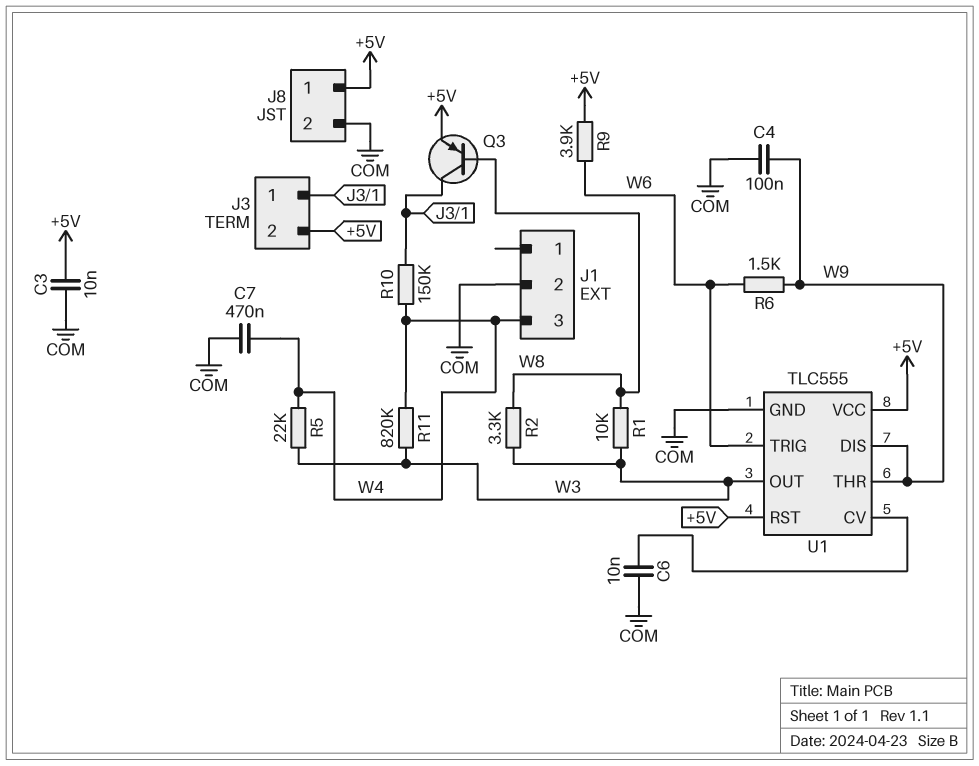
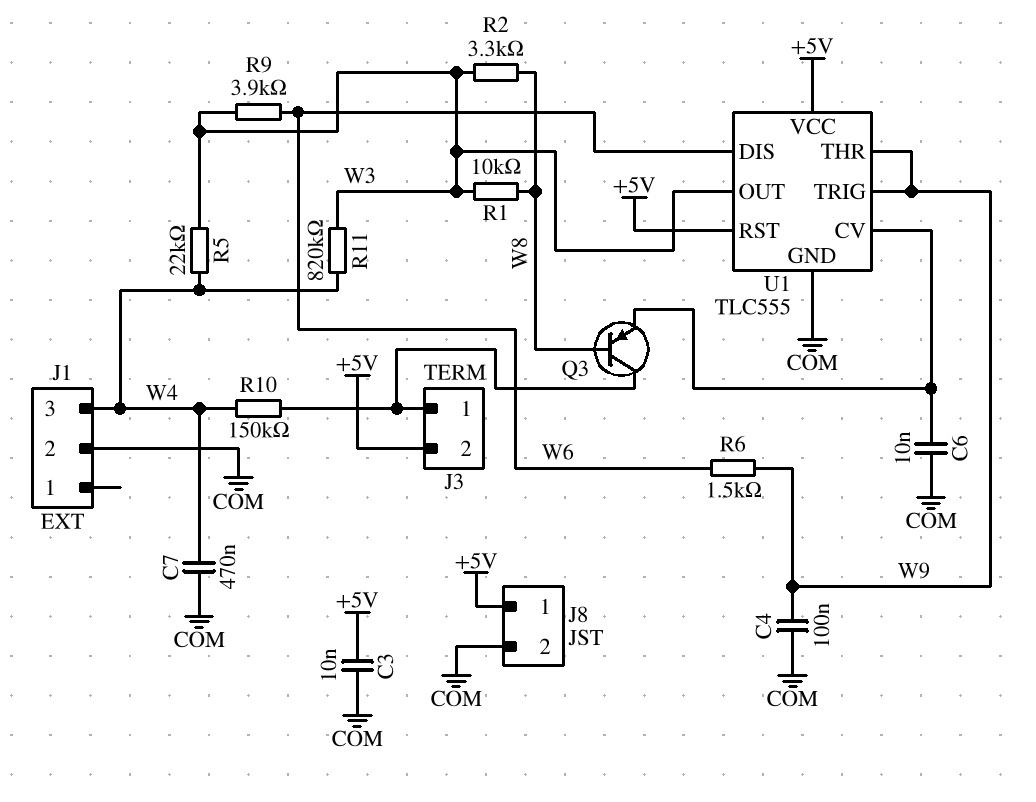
Q3: PNP (B W8, C J3/1, E +5V) -> PNP (B W8, C J3/1, E U1/CV)
R9: 3.9k (+5V, W6) -> 3.9k (W3, W6)
U1 pin DIS: W9 -> W6
U1 pin TRIG: W6 -> W9

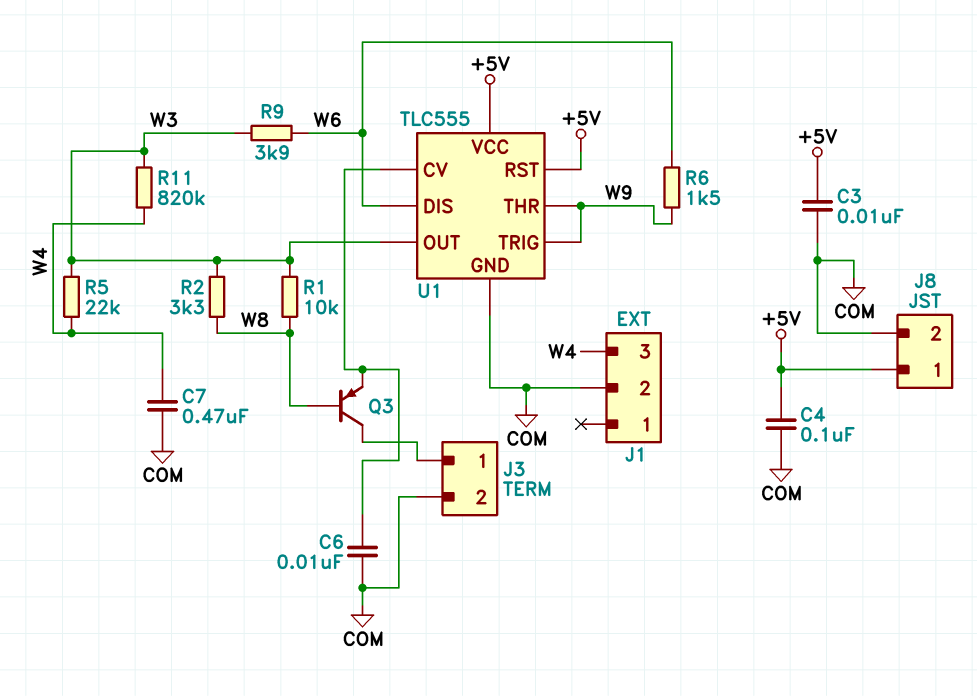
C4: 100nF (COM, W9) -> 100nF (+5V, COM)
J3 pin 2: +5V -> COM
R10: 150k (J3/1, W4) -> none

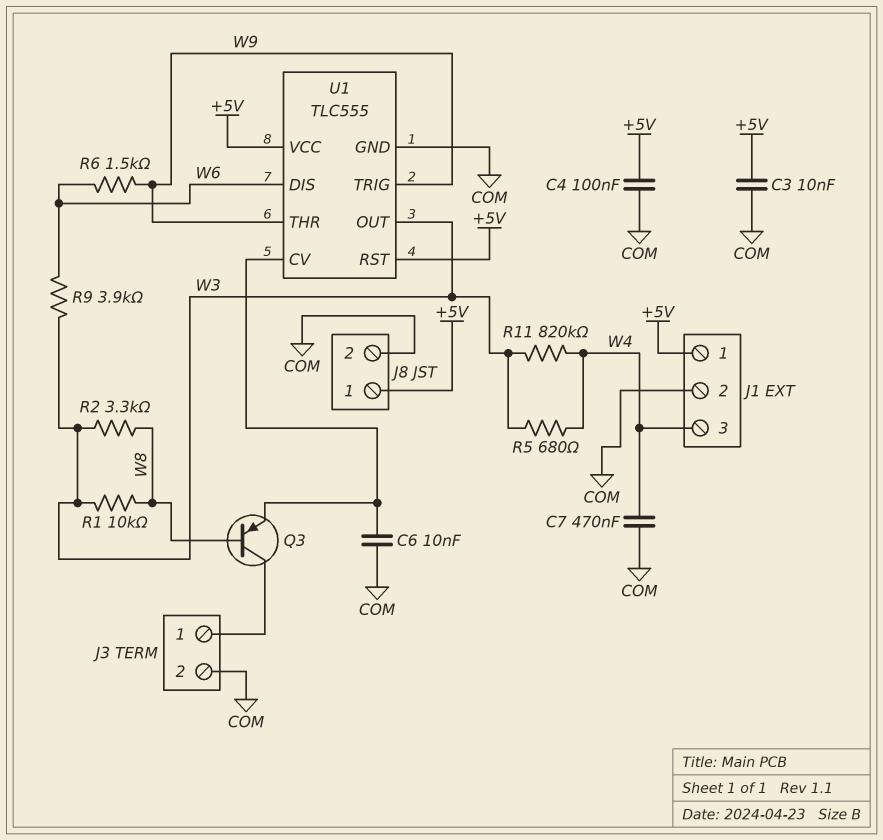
J1 pin 1: none -> +5V
R5: 22k (W3, W4) -> 680 (W3, W4)

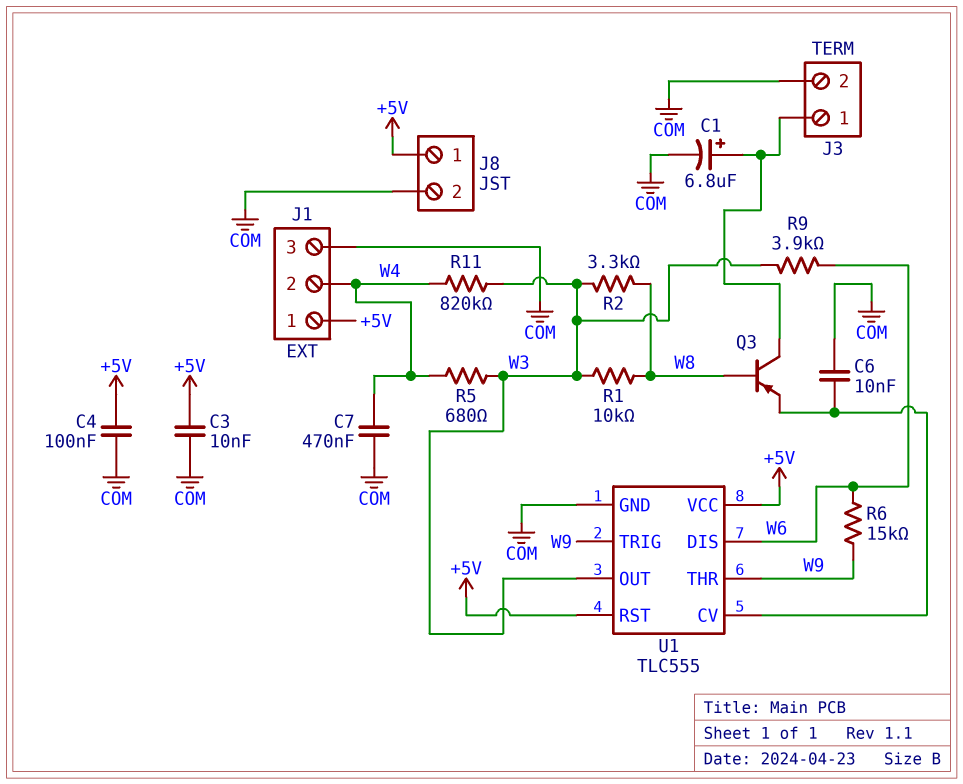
C1: none -> 6.8uF (plus J3/1, minus COM)
J1 pin 2: COM -> W4
J1 pin 3: W4 -> COM
R6: 1.5k (W6, W9) -> 15k (W6, W9)

